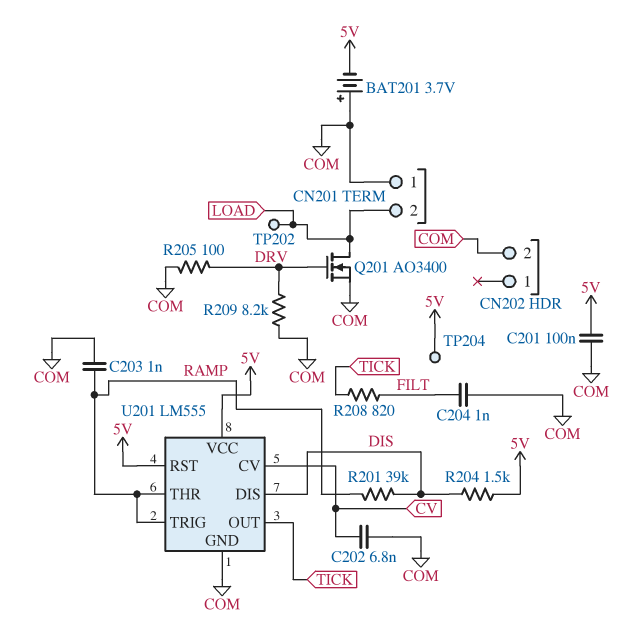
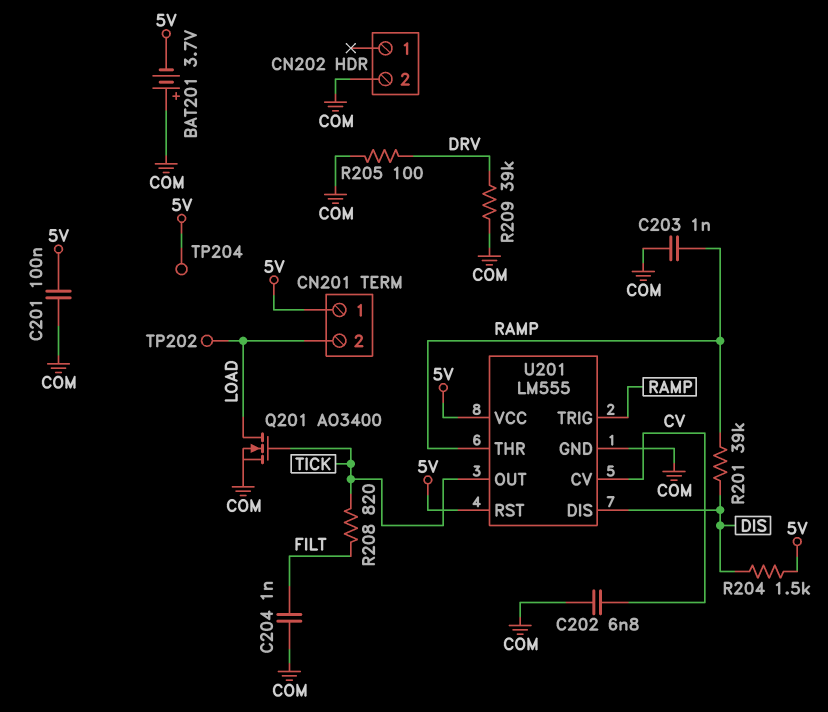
CN201 pin 1: COM -> 5V
Q201: NMOS AO3400 (G DRV, D LOAD, S COM) -> NMOS AO3400 (G TICK, D LOAD, S COM)
R209: 8.2k (COM, DRV) -> 39k (COM, DRV)

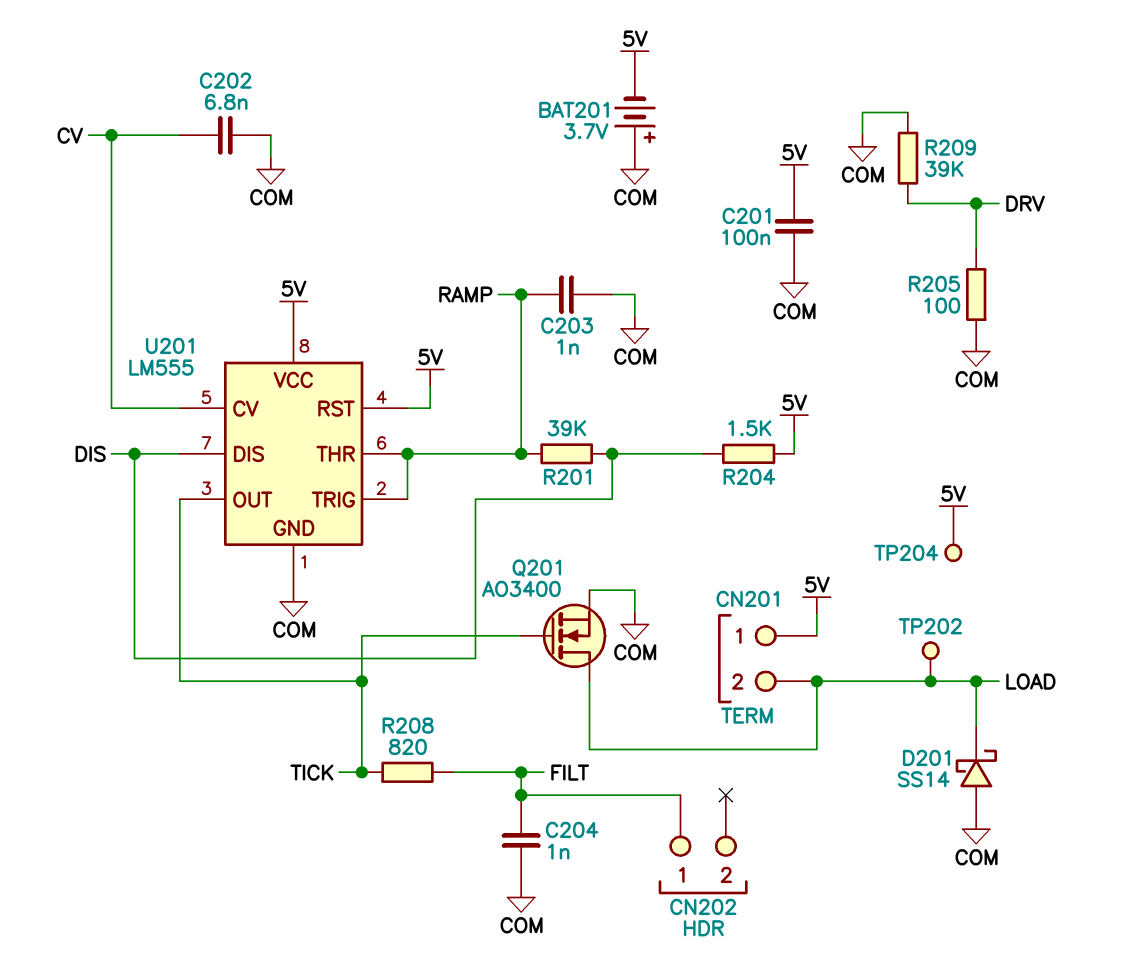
CN202 pin 1: none -> FILT
CN202 pin 2: COM -> none
D201: none -> schottky SS14 (A COM, K LOAD)

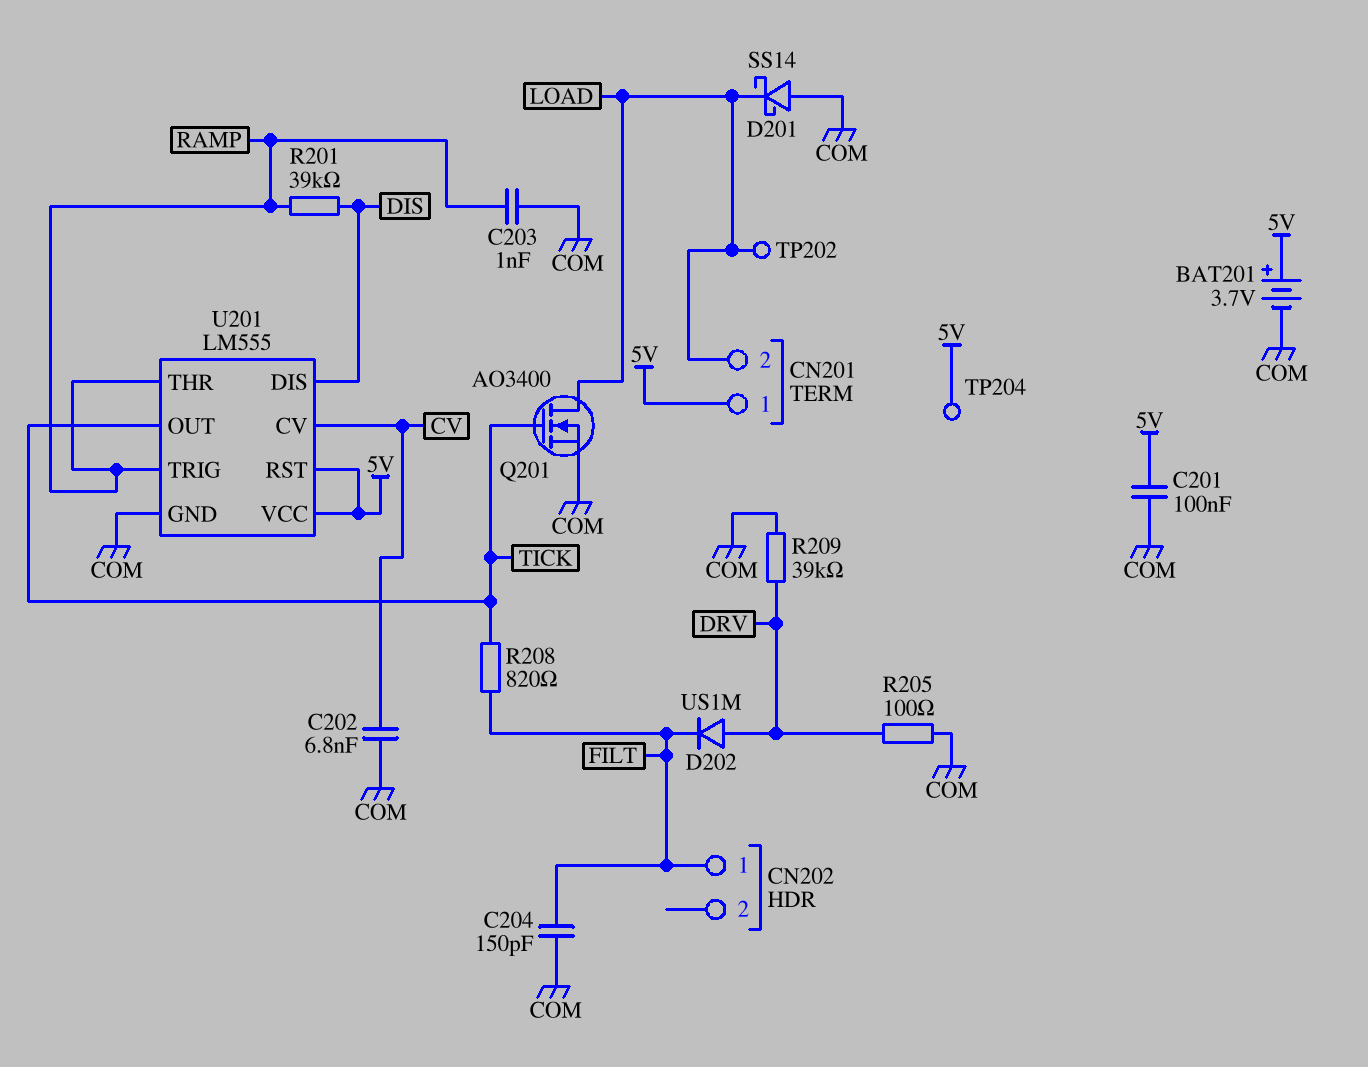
BAT201: 3.7V (plus COM, minus 5V) -> 3.7V (plus 5V, minus COM)
C204: 1nF (COM, FILT) -> 150pF (COM, FILT)
D202: none -> diode US1M (A DRV, K FILT)
R204: 1.5k (5V, DIS) -> none

